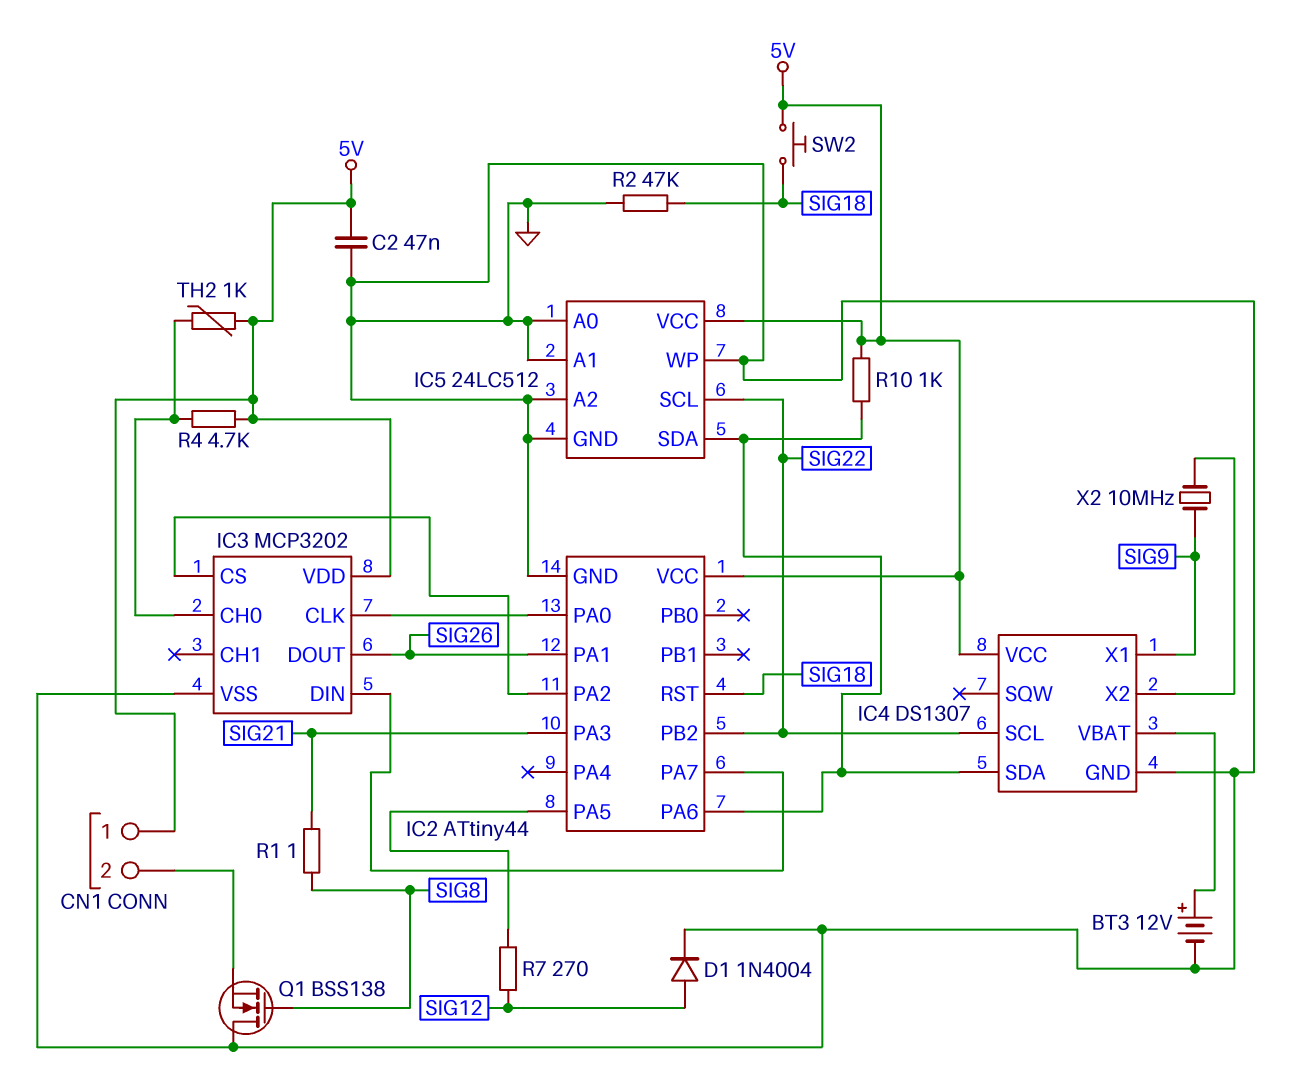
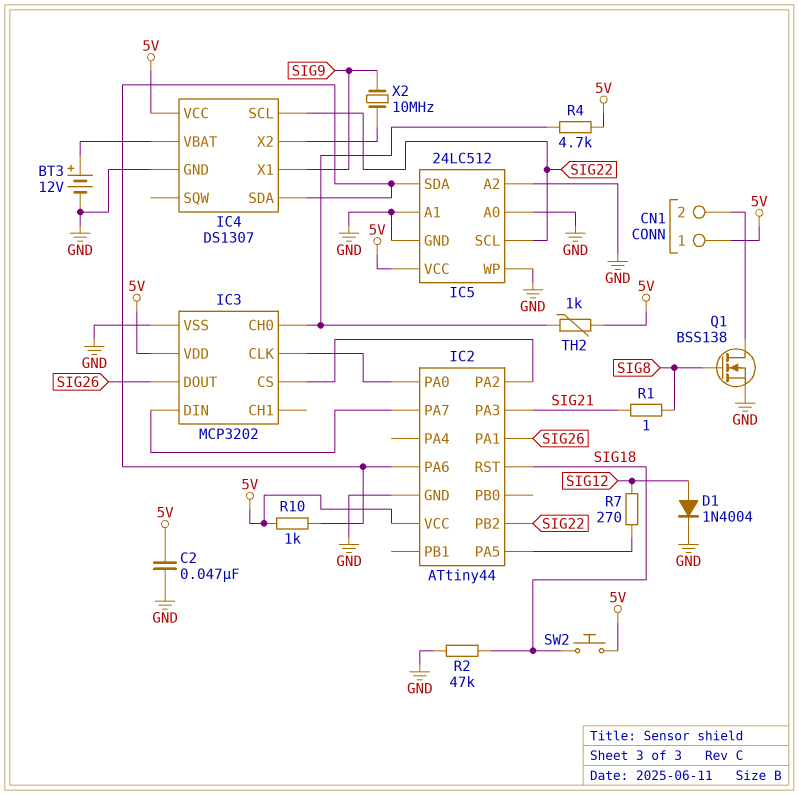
Q1: NMOS BSS138 (G SIG8, D GND, S CN1/2) -> NMOS BSS138 (G SIG8, D CN1/2, S GND)

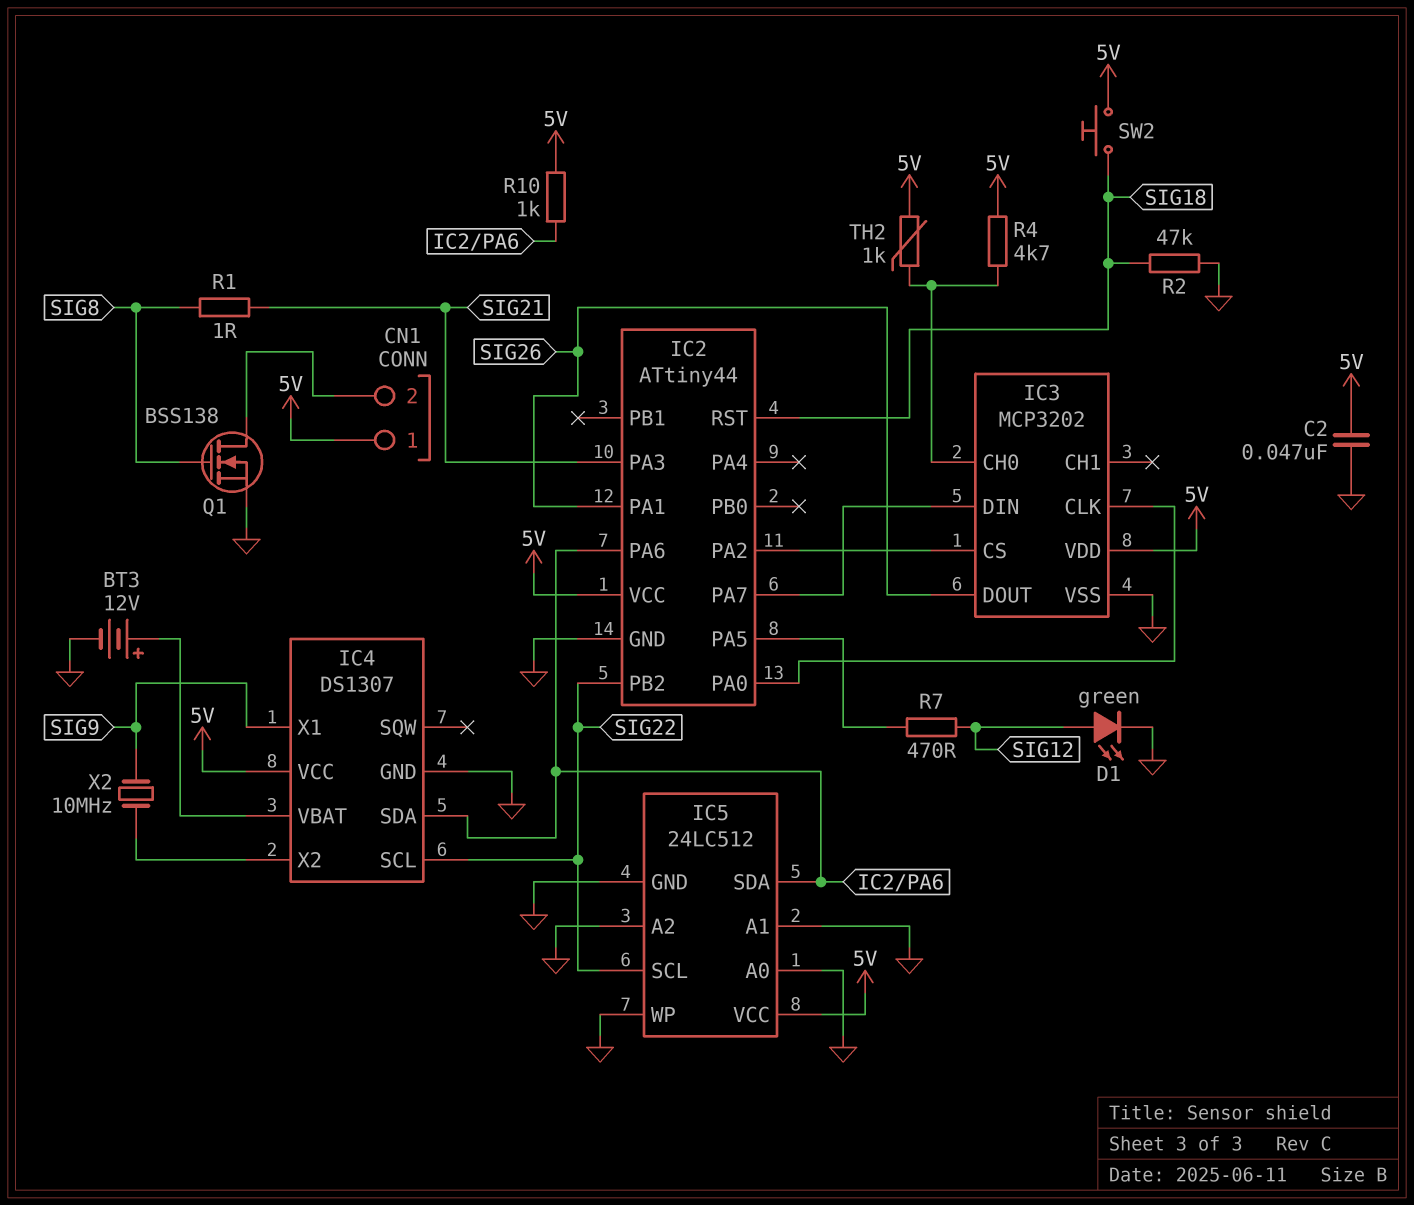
D1: diode 1N4004 (A SIG12, K GND) -> LED green (A SIG12, K GND)
R7: 270 (IC2/PA5, SIG12) -> 470 (IC2/PA5, SIG12)

